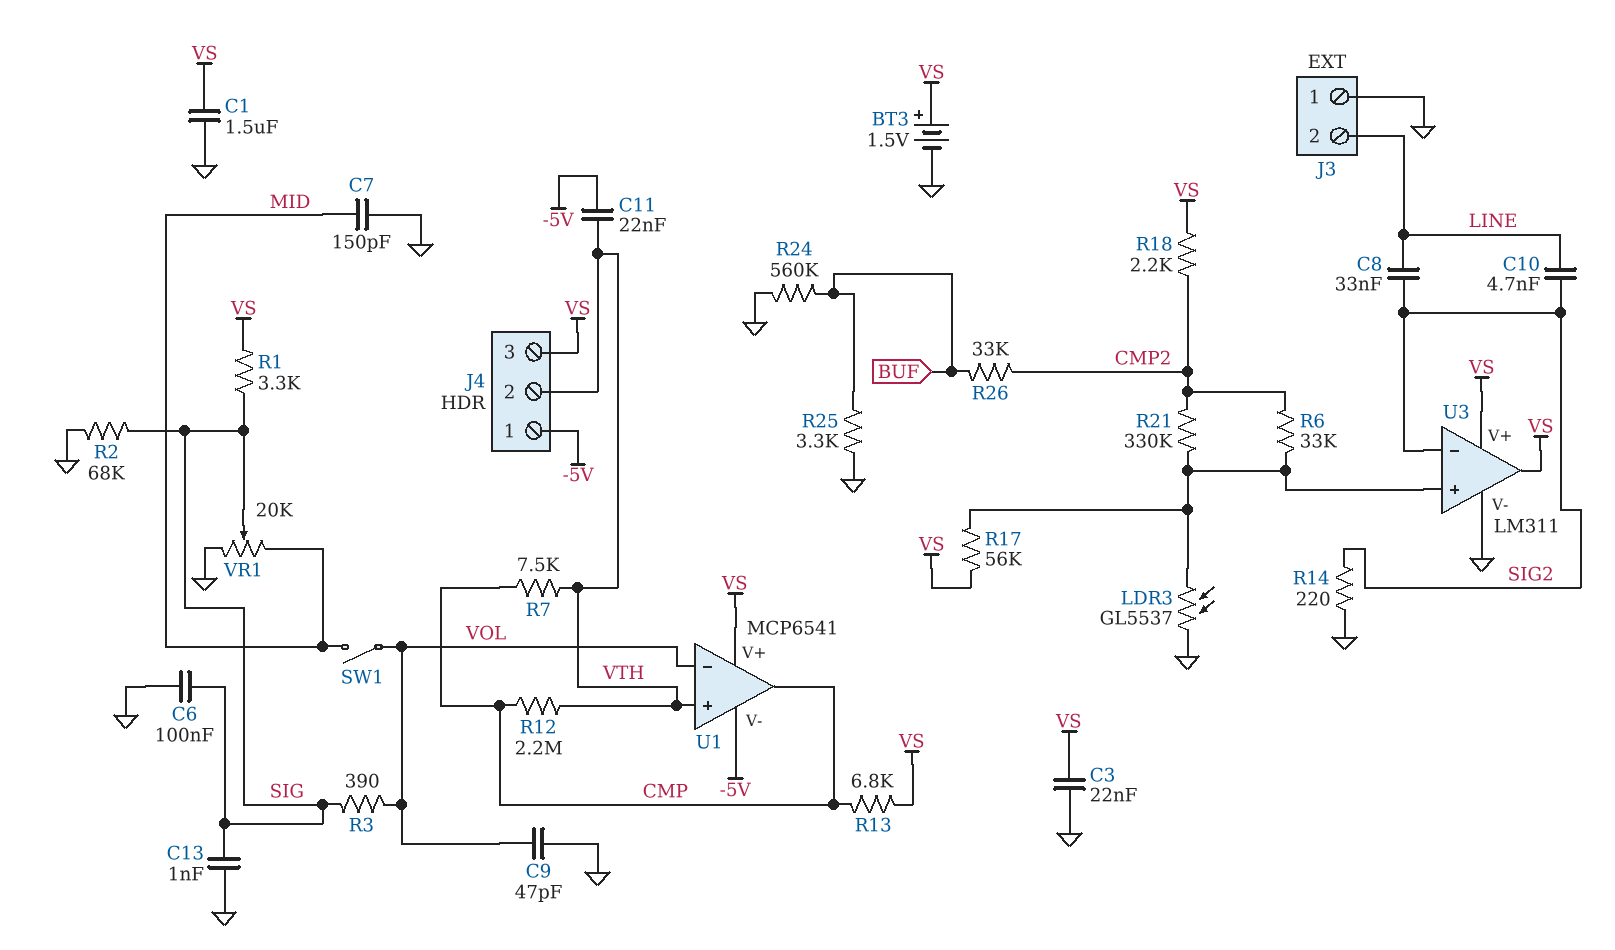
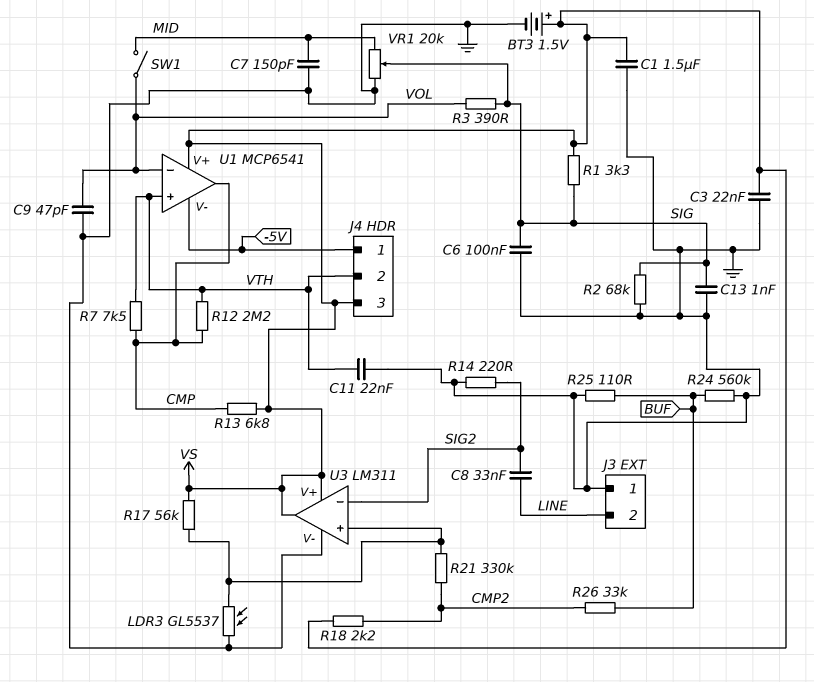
C10: 4.7nF (LINE, SIG2) -> none
C11: 22nF (-5V, VTH) -> 22nF (GND, VTH)
R6: 33k (CMP2, U3/in+) -> none
R25: 3.3k (BUF, GND) -> 110 (BUF, GND)

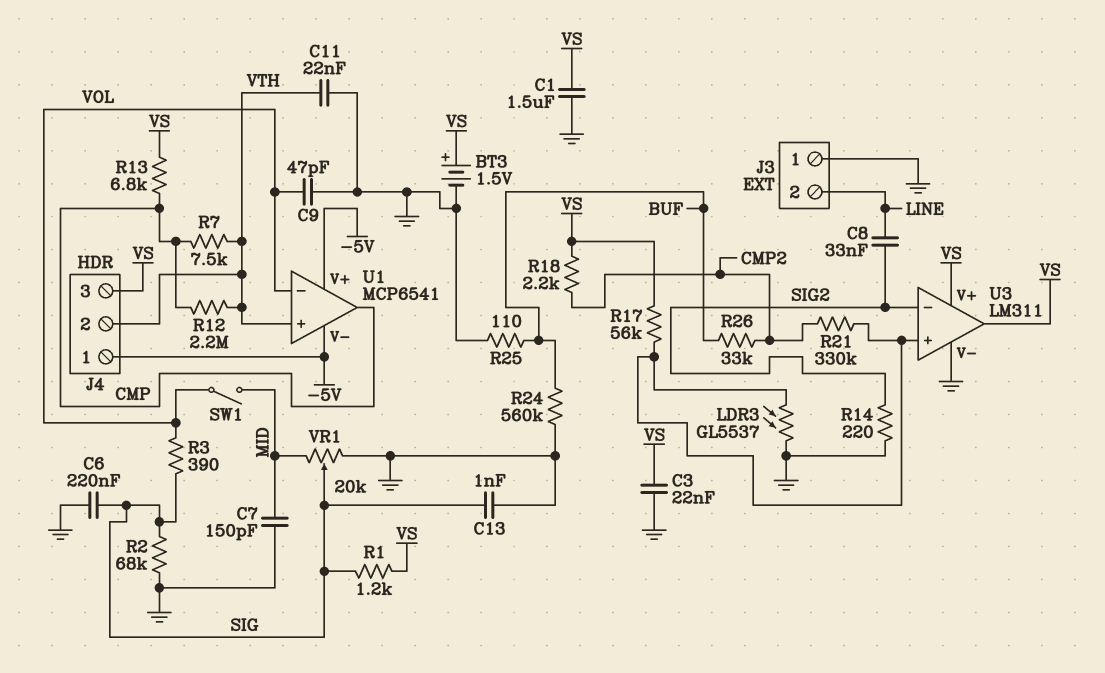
C6: 100nF (GND, SIG) -> 220nF (GND, SIG)
R1: 3.3k (SIG, VS) -> 1.2k (SIG, VS)
U1 pin V+: VS -> -5V

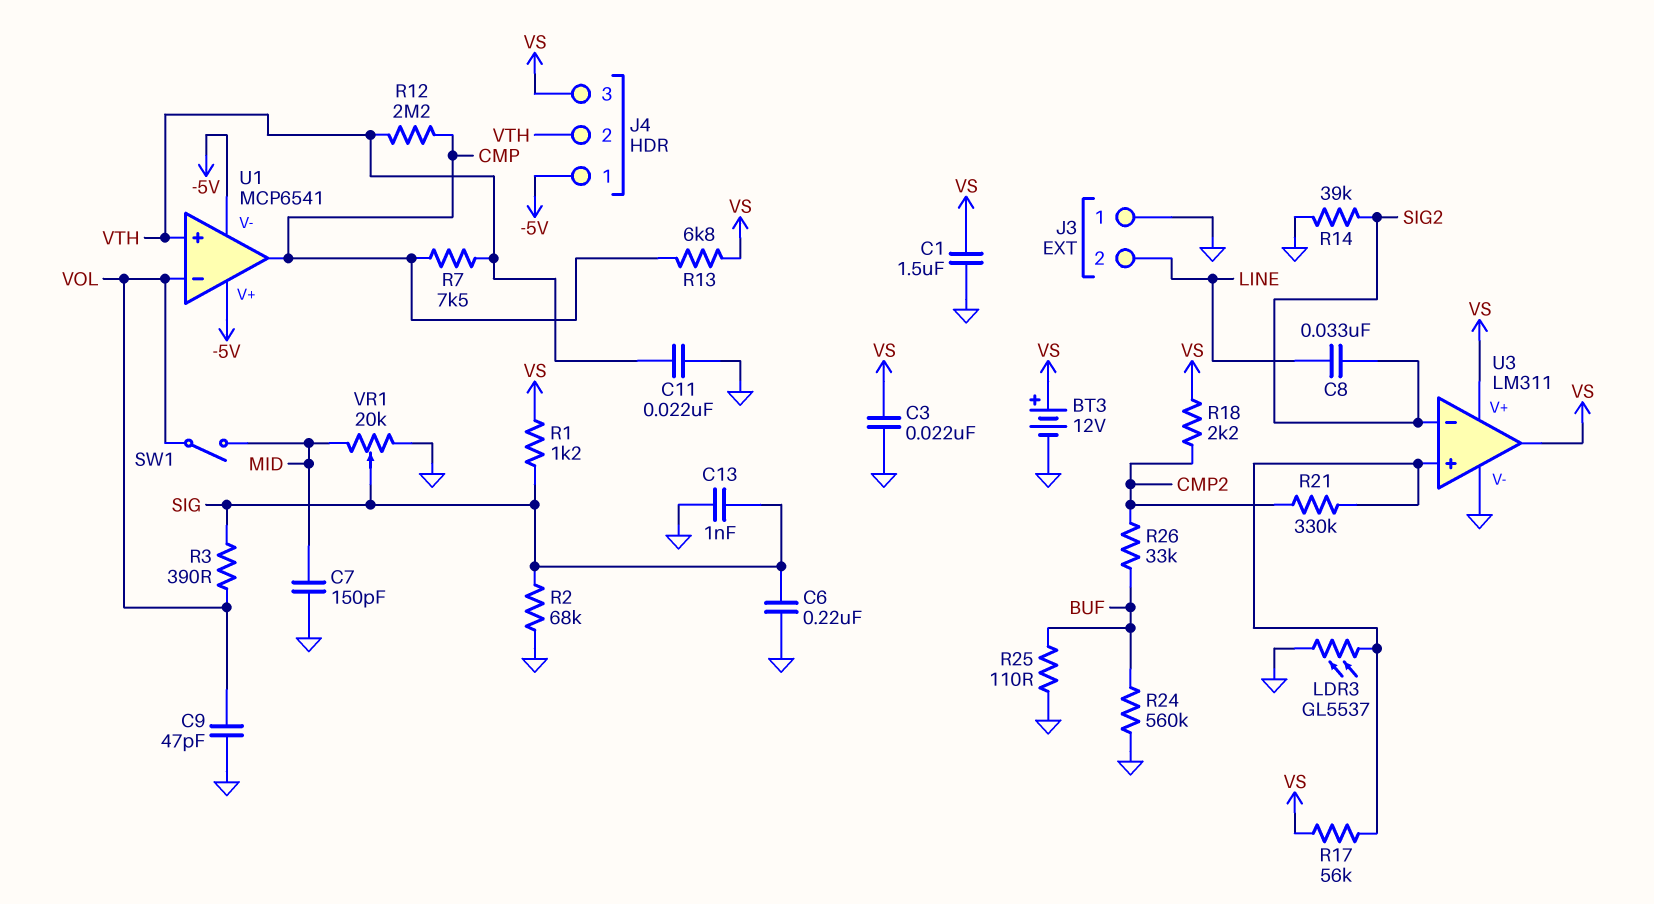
BT3: 1.5V (plus VS, minus GND) -> 12V (plus VS, minus GND)
R14: 220 (GND, SIG2) -> 39k (GND, SIG2)

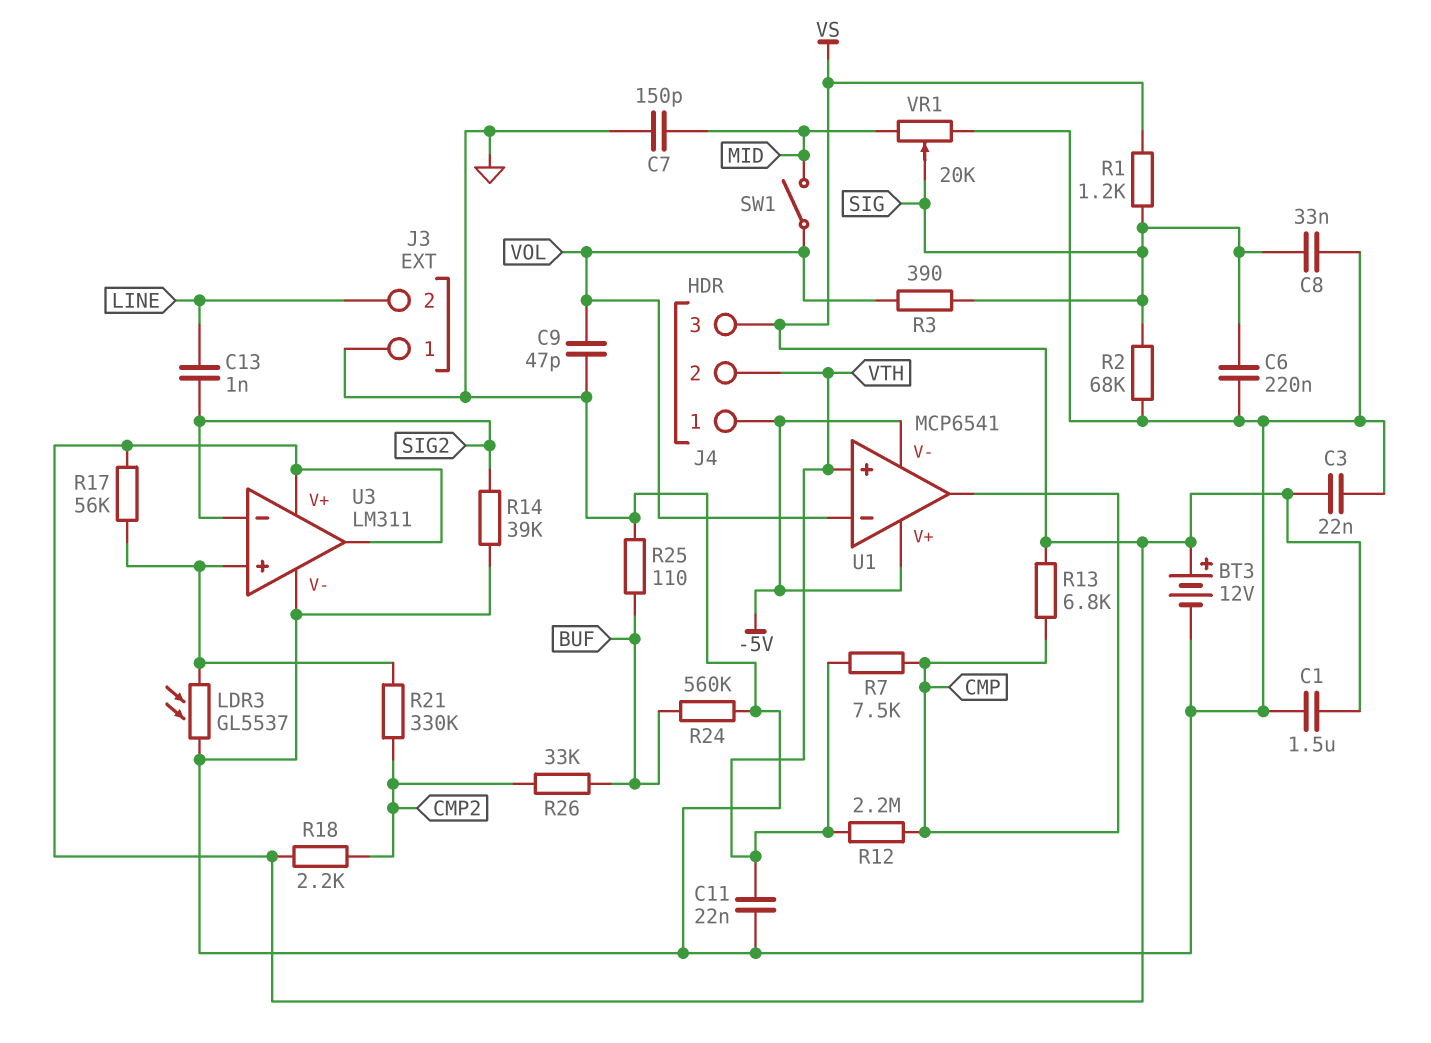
C8: 33nF (LINE, SIG2) -> 33nF (GND, SIG)
C13: 1nF (GND, SIG) -> 1nF (LINE, SIG2)

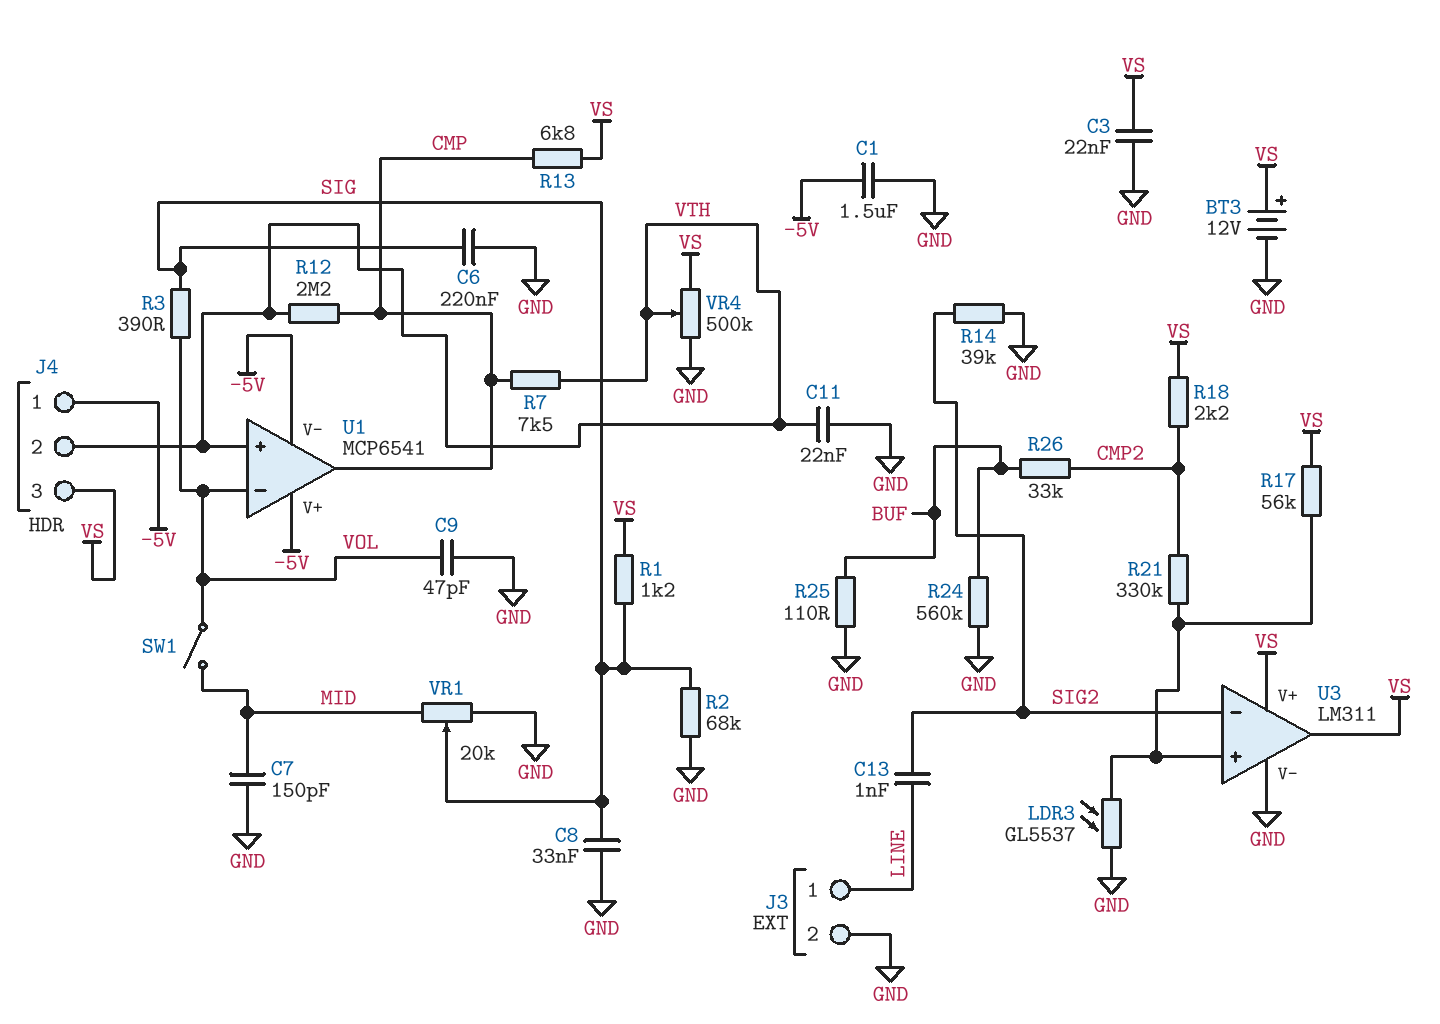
C1: 1.5uF (GND, VS) -> 1.5uF (-5V, GND)
J3 pin 1: GND -> LINE
J3 pin 2: LINE -> GND
VR4: none -> 500k (GND, VS, wiper VTH)

